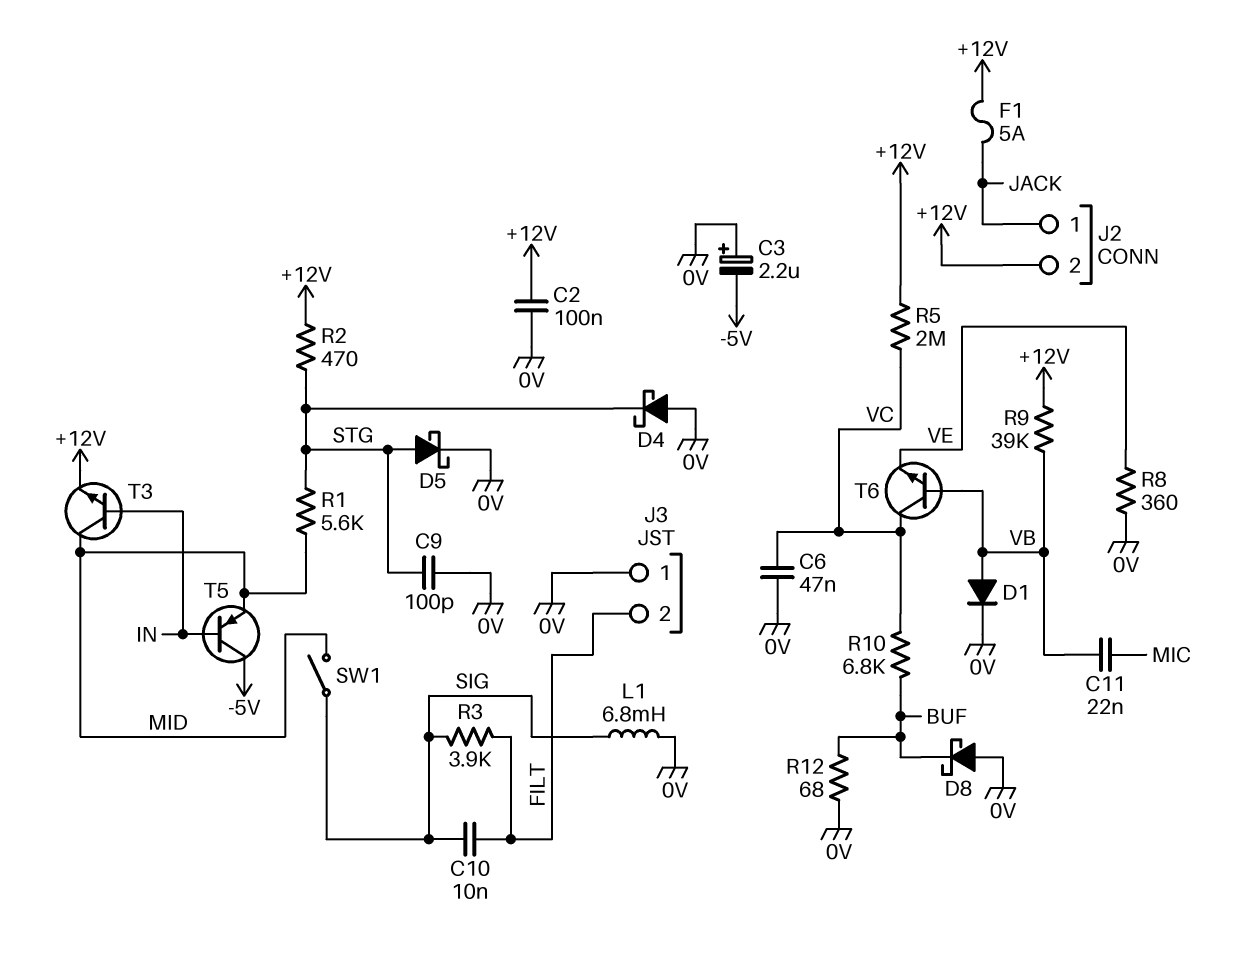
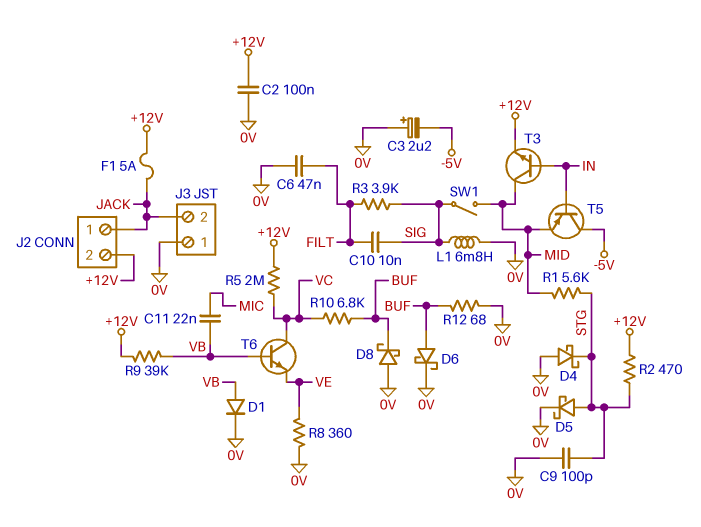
C6: 47nF (0V, VC) -> 47nF (0V, FILT)
D6: none -> schottky (A BUF, K 0V)
J3 pin 2: FILT -> JACK

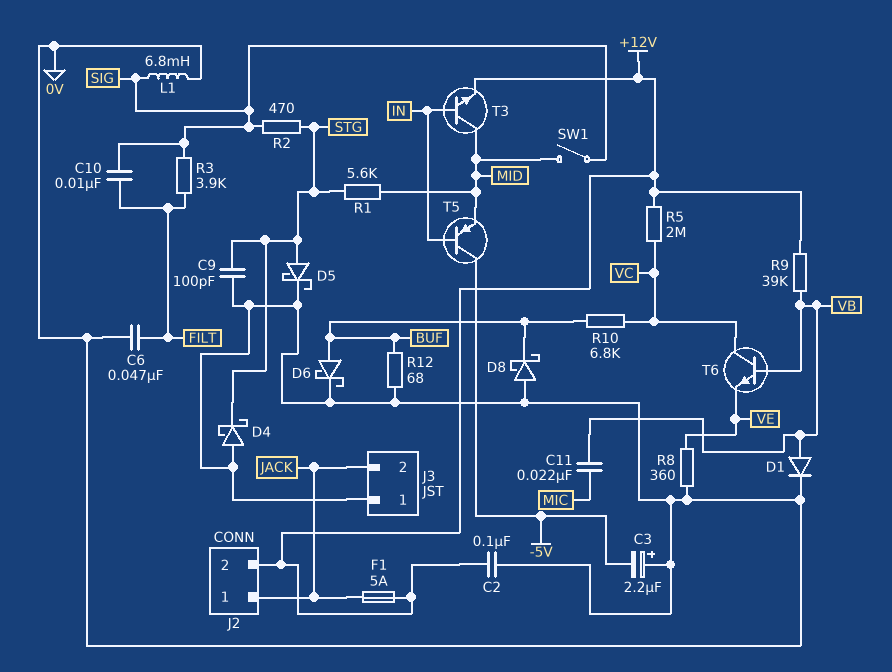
R2: 470 (+12V, STG) -> 470 (SIG, STG)

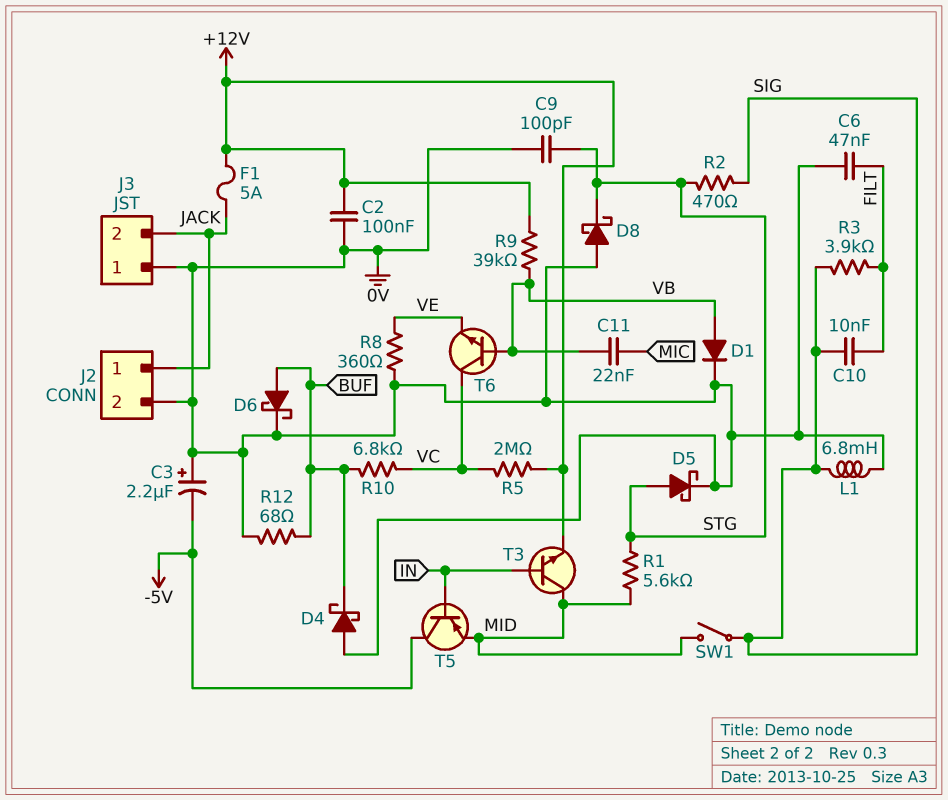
D4: schottky (A 0V, K STG) -> schottky (A 0V, K BUF)
D8: schottky (A 0V, K BUF) -> schottky (A 0V, K STG)
J2 pin 2: +12V -> 0V

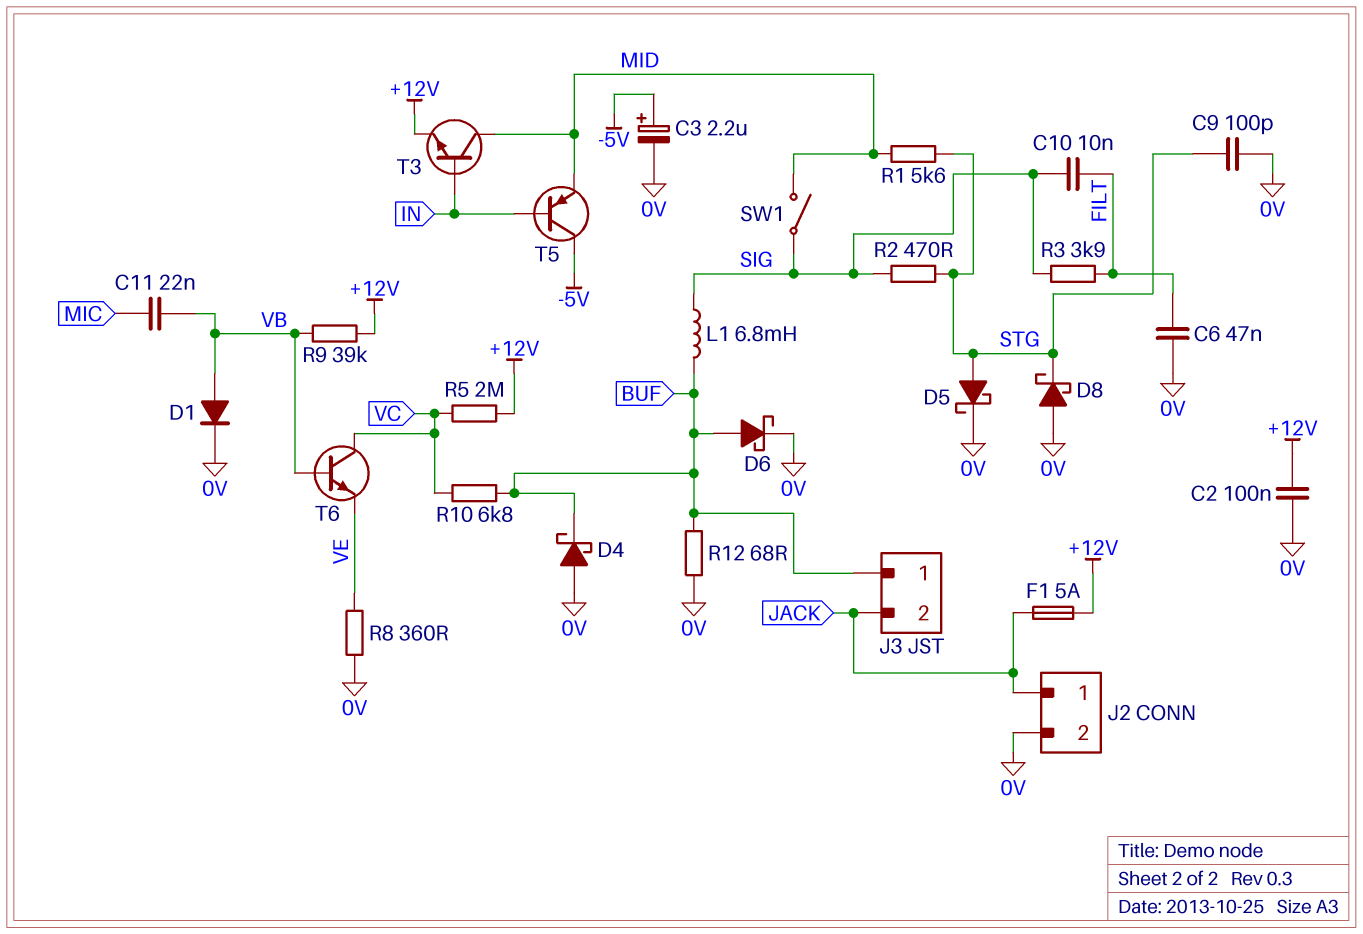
C3: 2.2uF (plus 0V, minus -5V) -> 2.2uF (plus -5V, minus 0V)
J3 pin 1: 0V -> BUF
L1: 6.8mH (0V, SIG) -> 6.8mH (BUF, SIG)

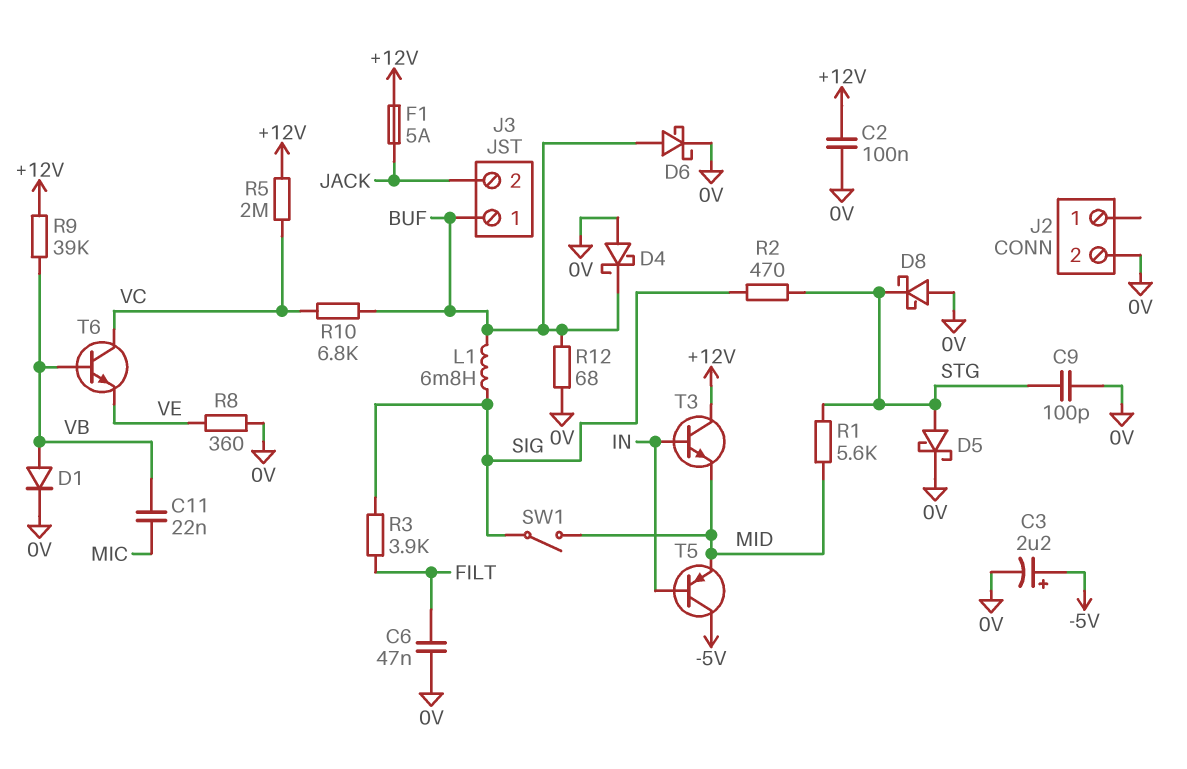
C10: 10nF (FILT, SIG) -> none
J2 pin 1: JACK -> none
T3: NPN (B IN, C MID, E +12V) -> NPN (B IN, C +12V, E MID)

